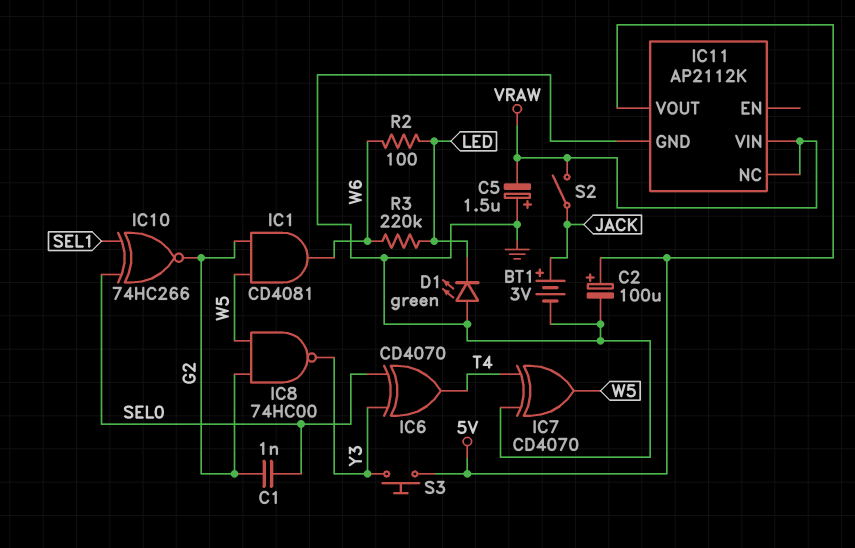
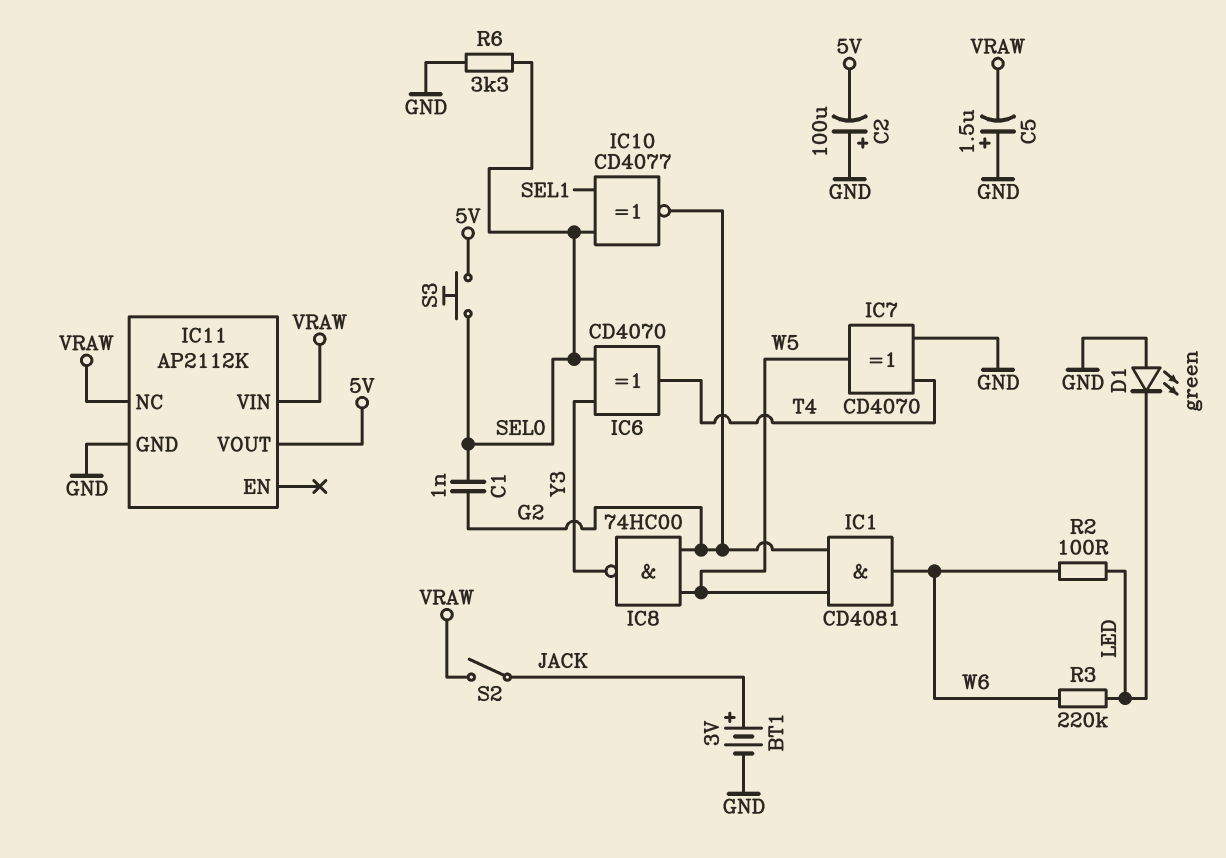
C2: 100uF (plus 5V, minus GND) -> 100uF (plus GND, minus 5V)
IC10: XNOR 74HC266 (in SEL0, in SEL1, out G2) -> XNOR CD4077 (in SEL0, in SEL1, out G2)
R6: none -> 3.3k (GND, SEL0)
S3: button (5V, Y3) -> button (5V, SEL0)

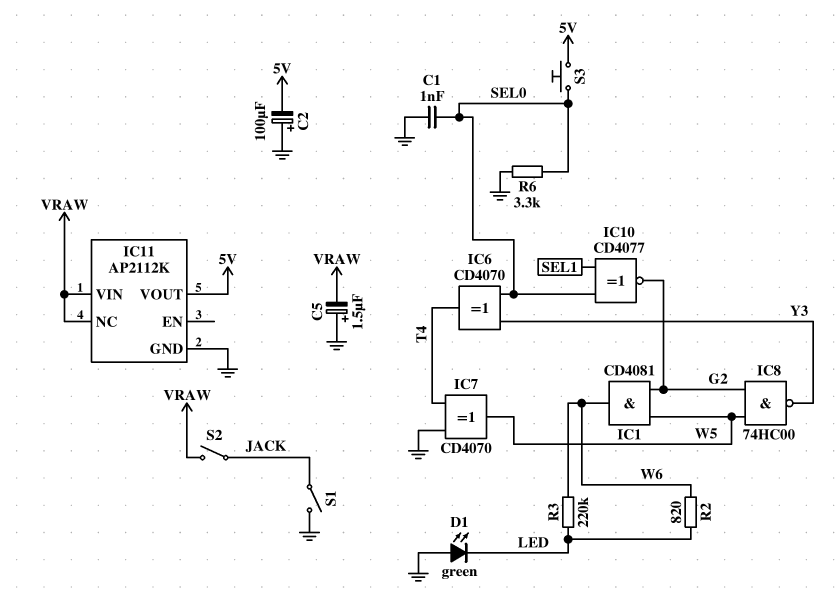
BT1: 3V (plus JACK, minus GND) -> none
C1: 1nF (G2, SEL0) -> 1nF (GND, SEL0)
R2: 100 (LED, W6) -> 820 (LED, W6)
S1: none -> switch (GND, JACK)

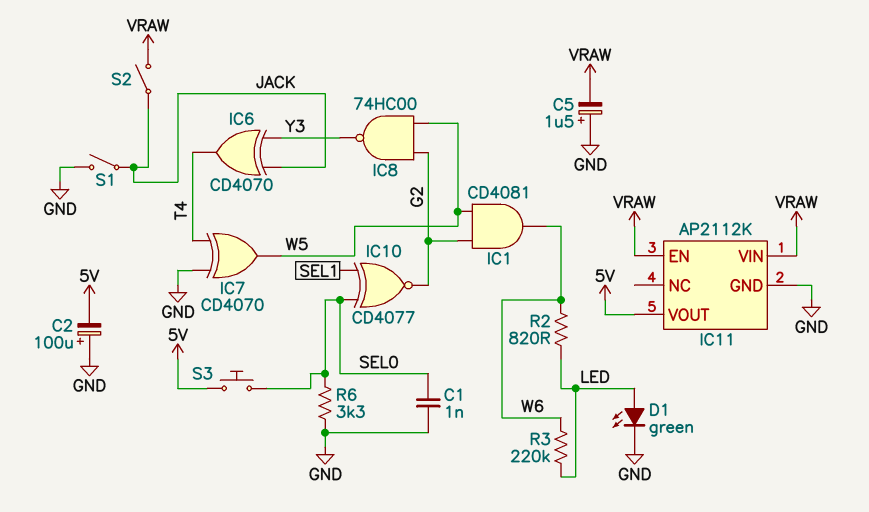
D1: LED green (A GND, K LED) -> LED green (A LED, K GND)
IC6: XOR CD4070 (in SEL0, in Y3, out T4) -> XOR CD4070 (in JACK, in Y3, out T4)
IC11 pin EN: none -> VRAW
IC11 pin NC: VRAW -> none

